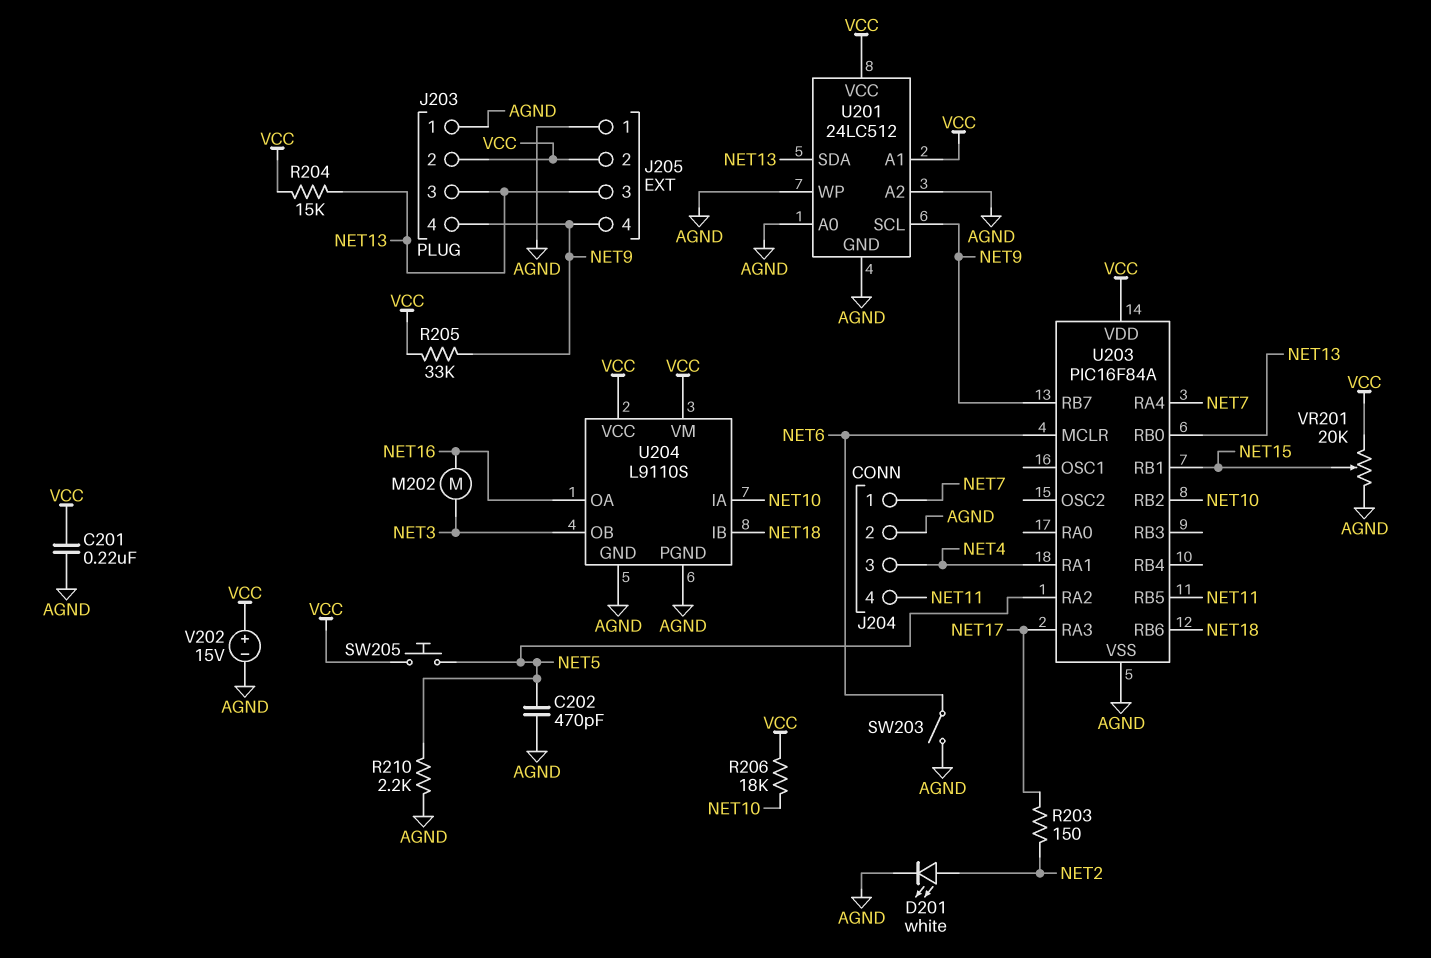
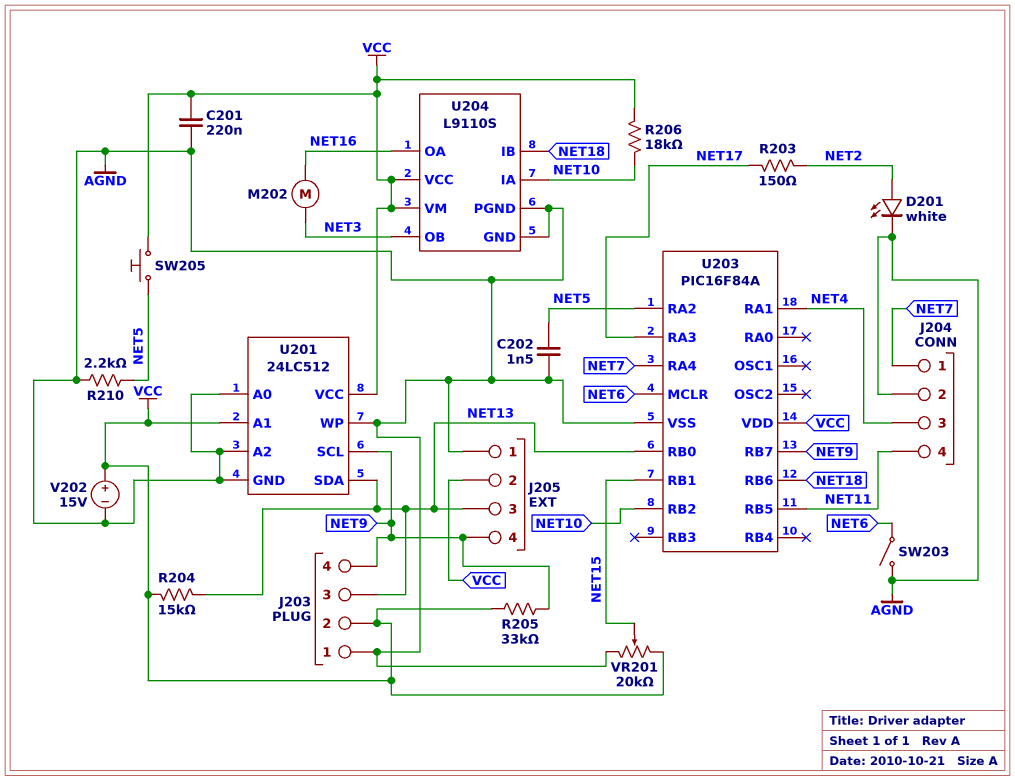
C202: 470pF (AGND, NET5) -> 1.5nF (AGND, NET5)

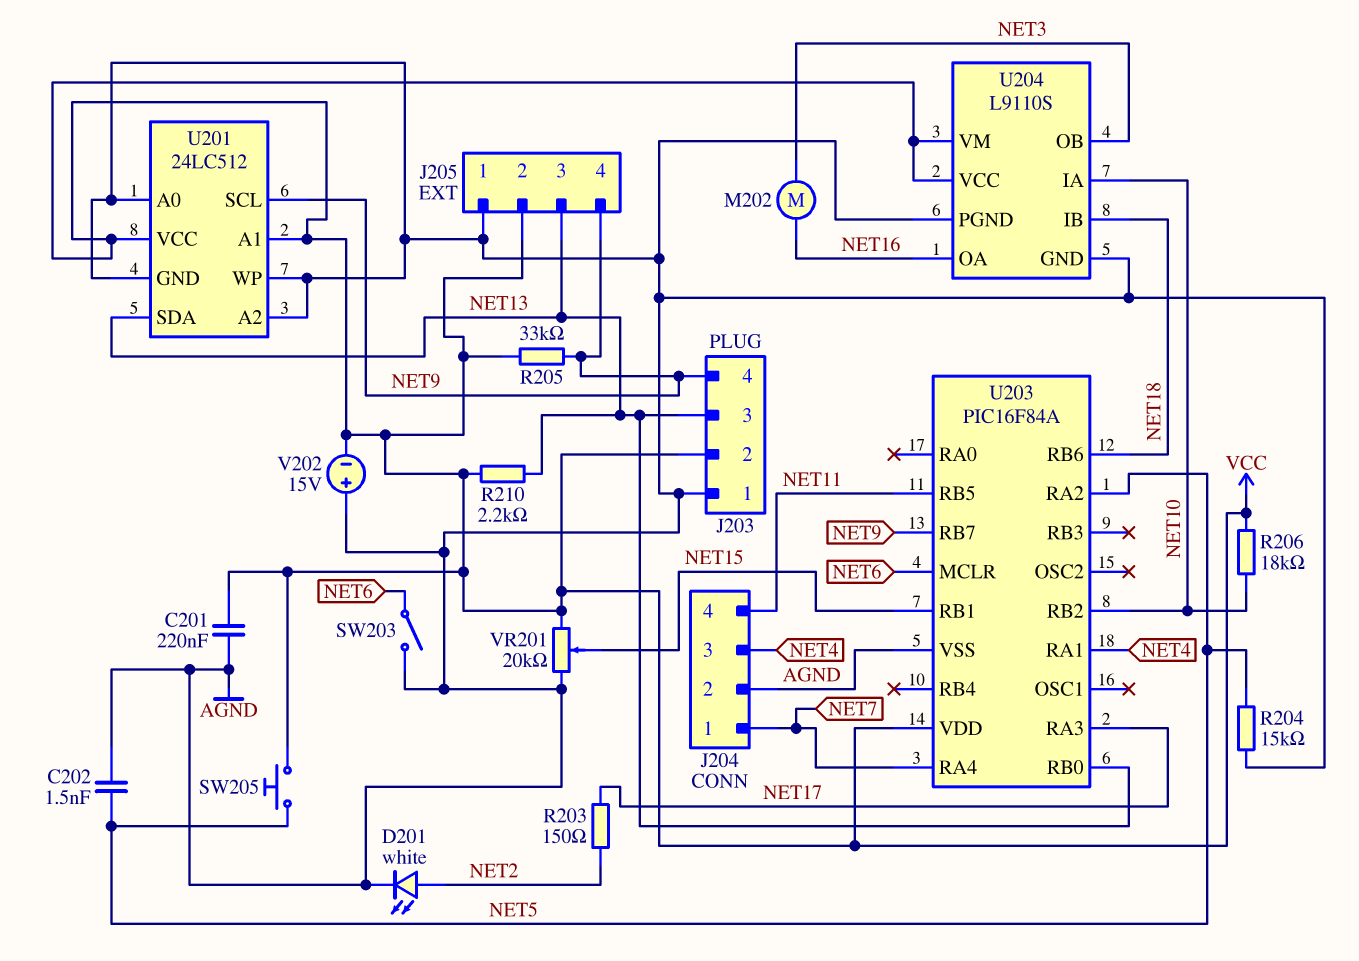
R204: 15k (NET13, VCC) -> 15k (AGND, NET5)
R210: 2.2k (AGND, NET5) -> 2.2k (NET13, VCC)
V202: 15V (plus VCC, minus AGND) -> 15V (plus AGND, minus VCC)

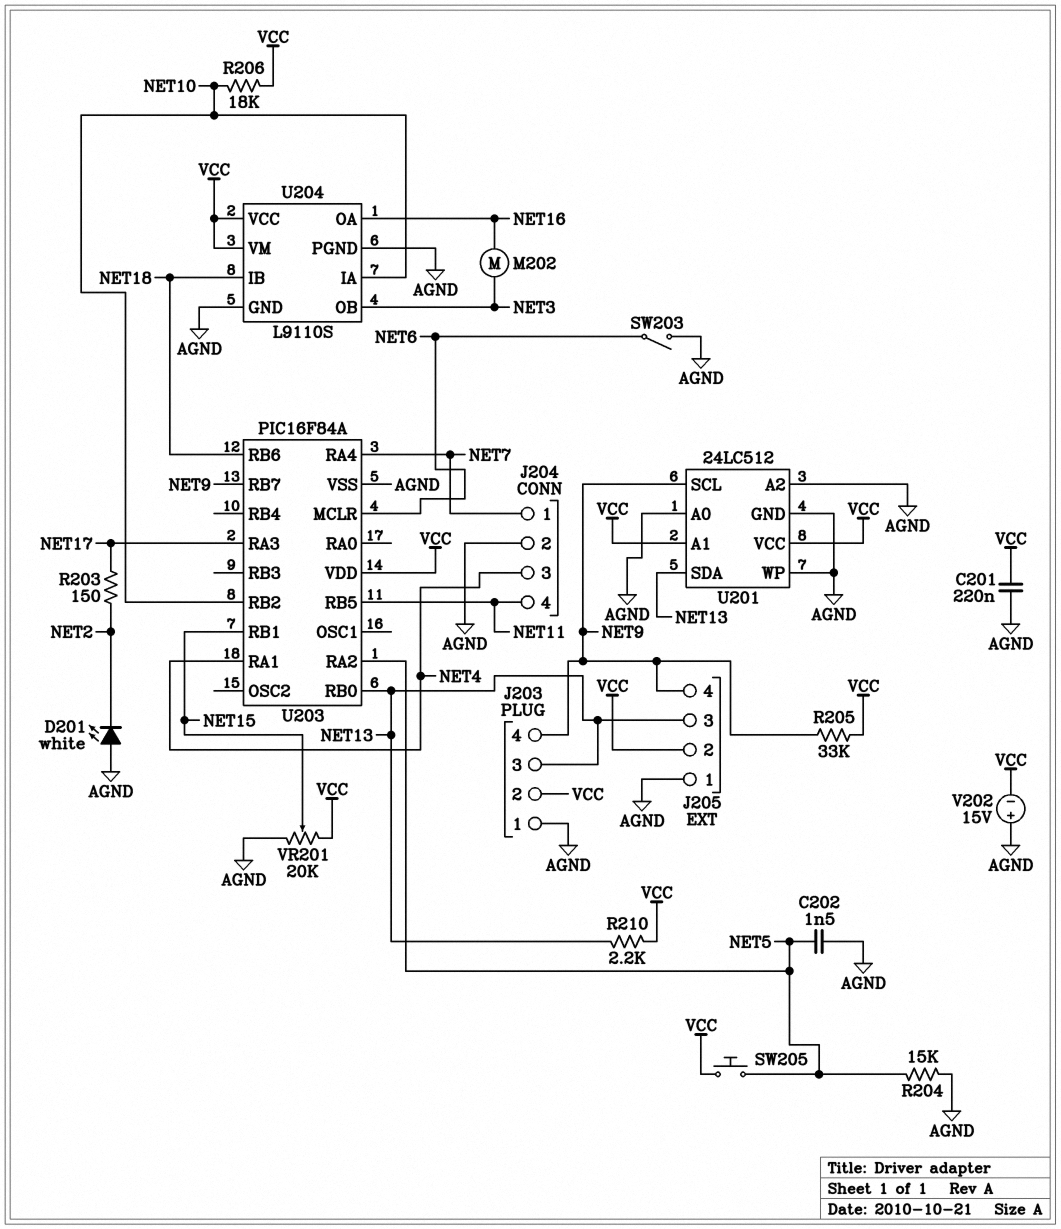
D201: LED white (A NET2, K AGND) -> LED white (A AGND, K NET2)

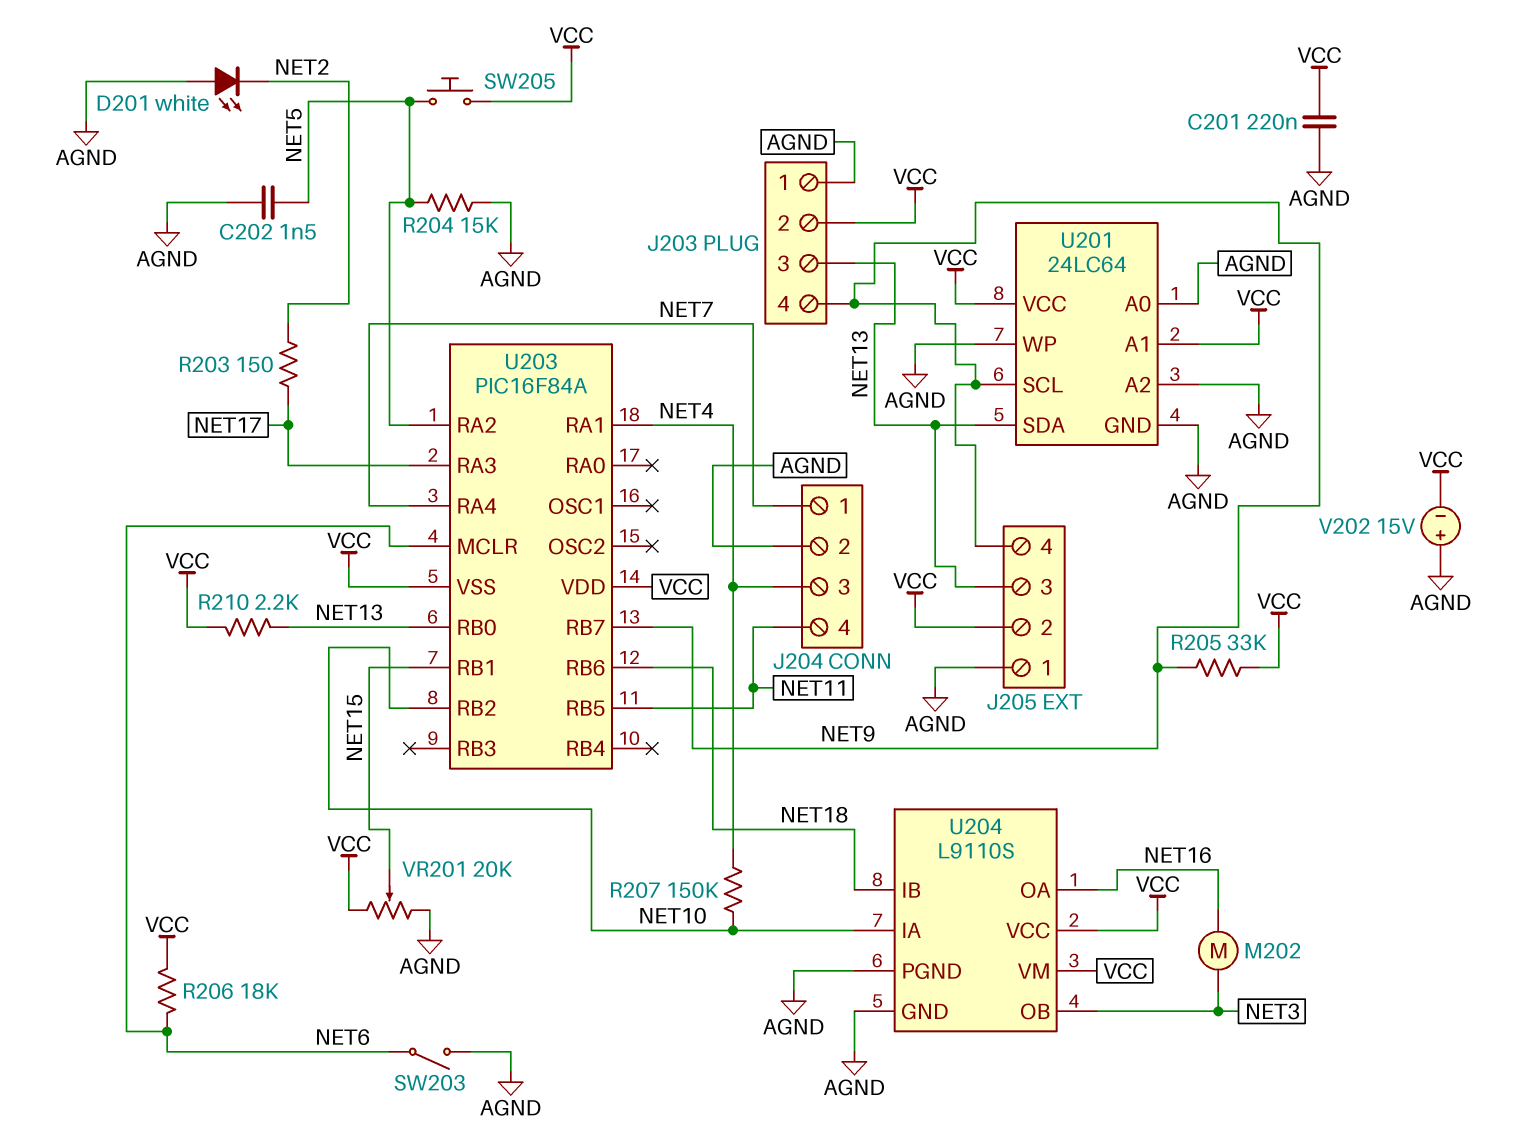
R206: 18k (NET10, VCC) -> 18k (NET6, VCC)
R207: none -> 150k (NET4, NET10)
U201: 24LC512 -> 24LC64
U203 pin VSS: AGND -> VCC

